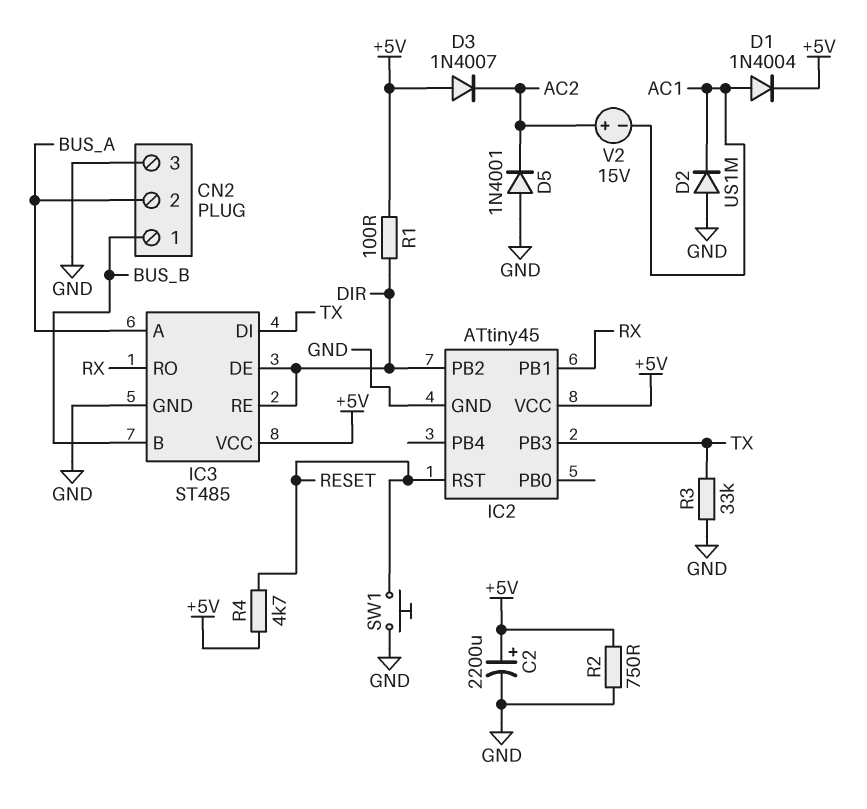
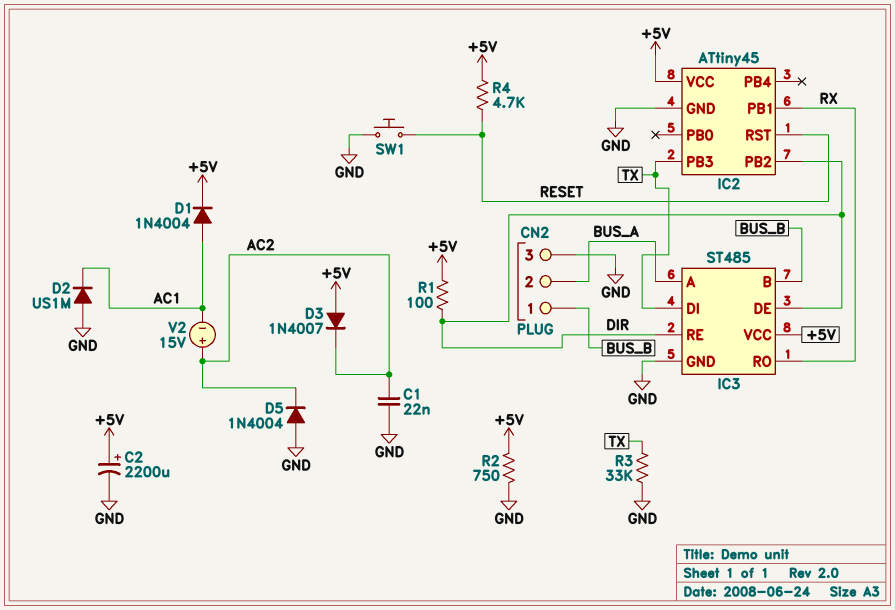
C1: none -> 22nF (AC2, GND)
D5: diode 1N4001 (A GND, K AC2) -> diode 1N4004 (A GND, K AC2)

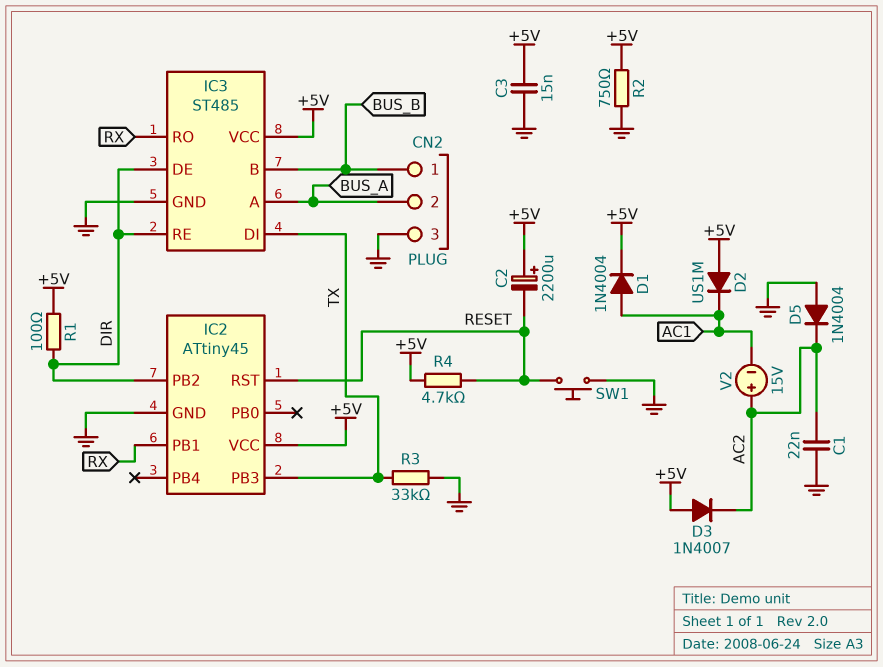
C2: 2200uF (plus +5V, minus GND) -> 2200uF (plus +5V, minus RESET)
C3: none -> 15nF (+5V, GND)
D2: diode US1M (A GND, K AC1) -> diode US1M (A +5V, K AC1)

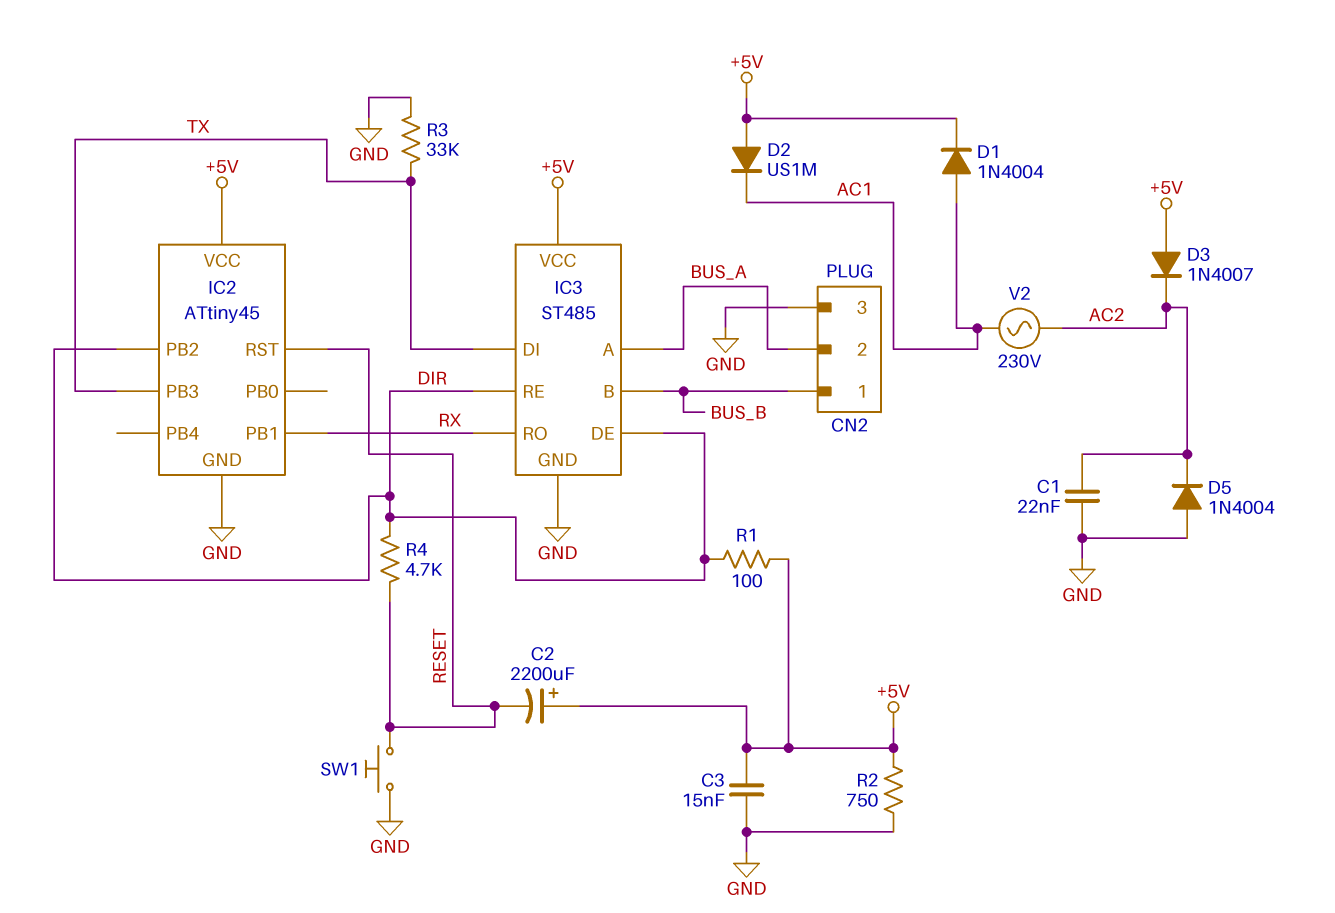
R4: 4.7k (+5V, RESET) -> 4.7k (DIR, RESET)
V2: 15V (plus AC2, minus AC1) -> AC 230V (AC1, AC2)

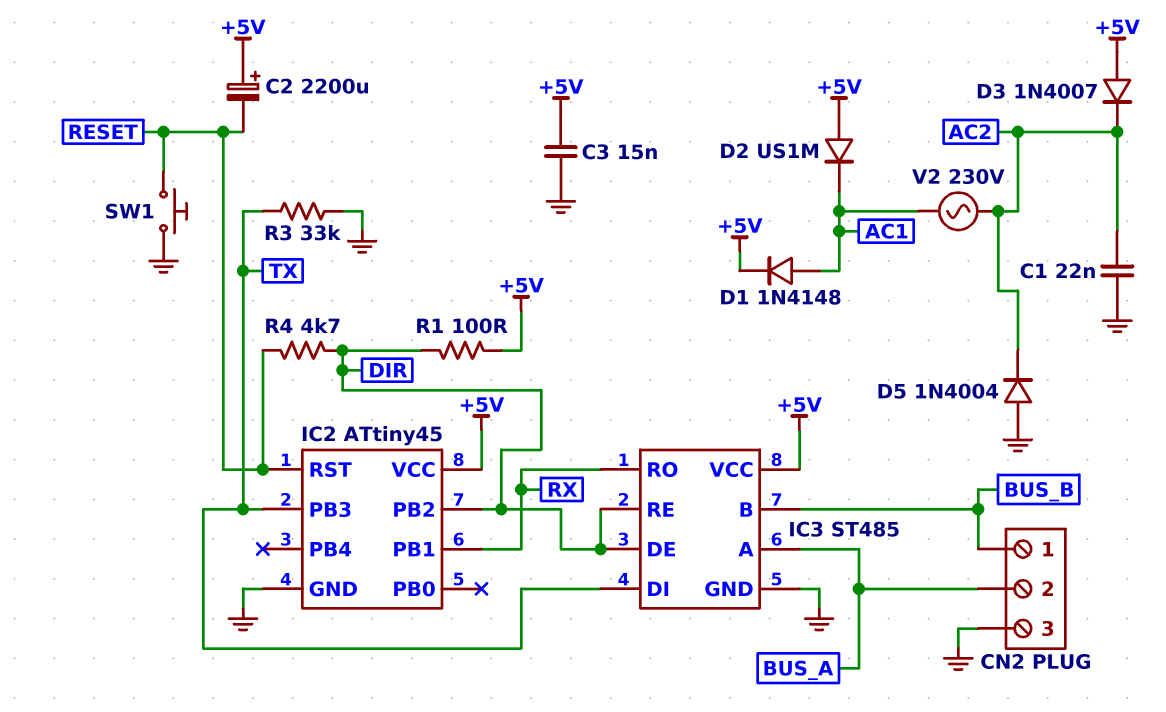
D1: diode 1N4004 (A AC1, K +5V) -> diode 1N4148 (A AC1, K +5V)
R2: 750 (+5V, GND) -> none

